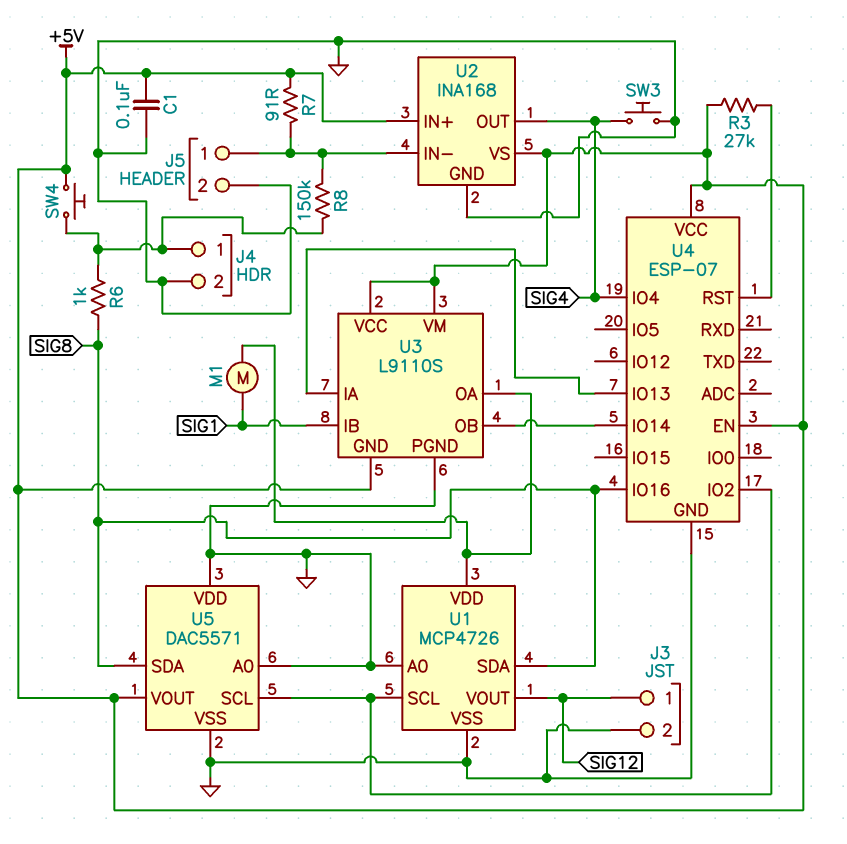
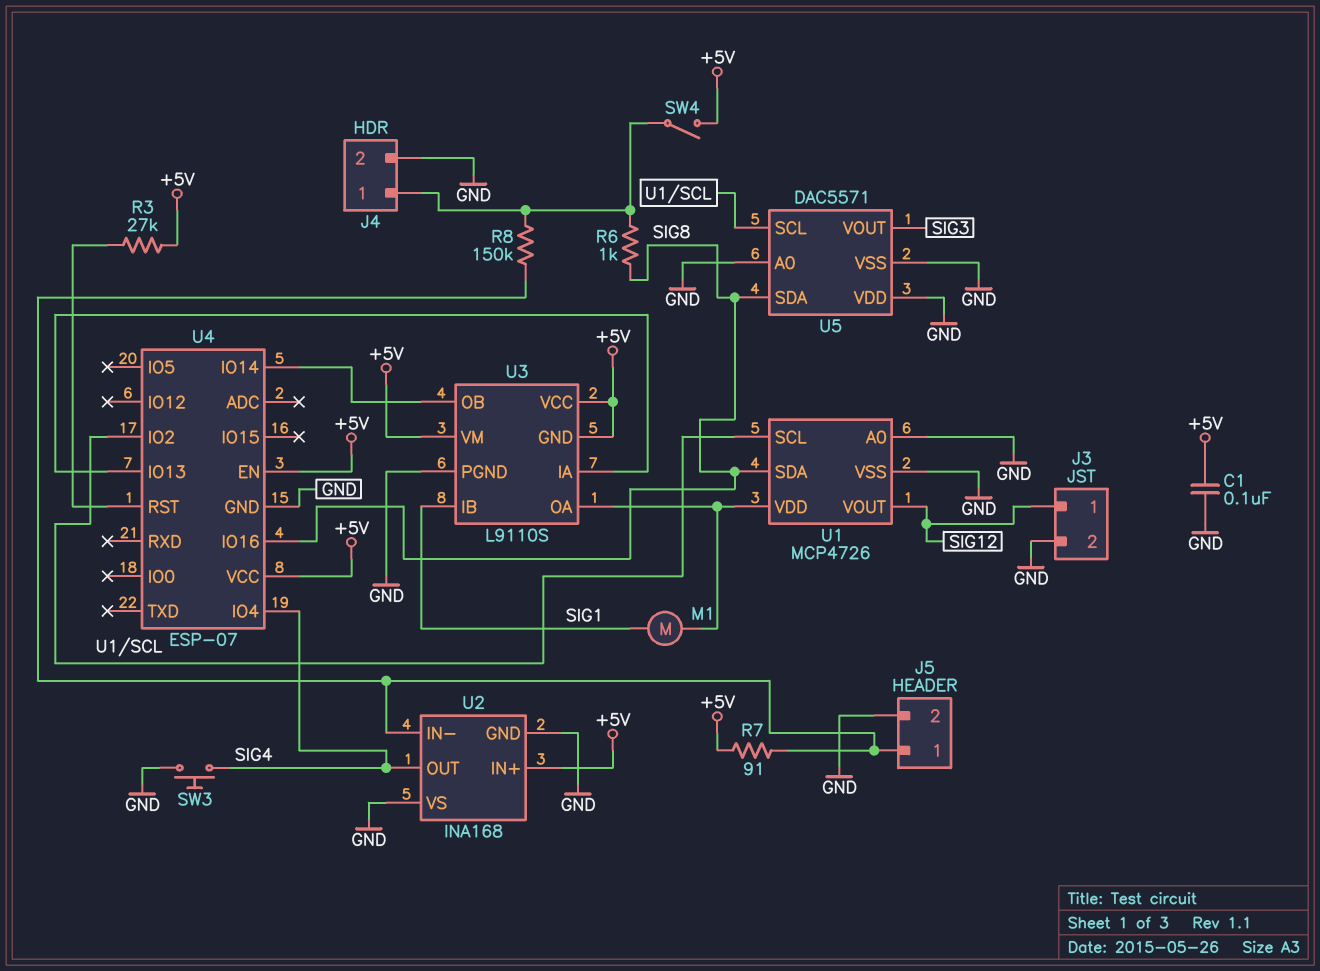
SW4: button (+5V, J4/1) -> switch (+5V, J4/1)
U2 pin VS: +5V -> GND
U5 pin VOUT: +5V -> SIG3

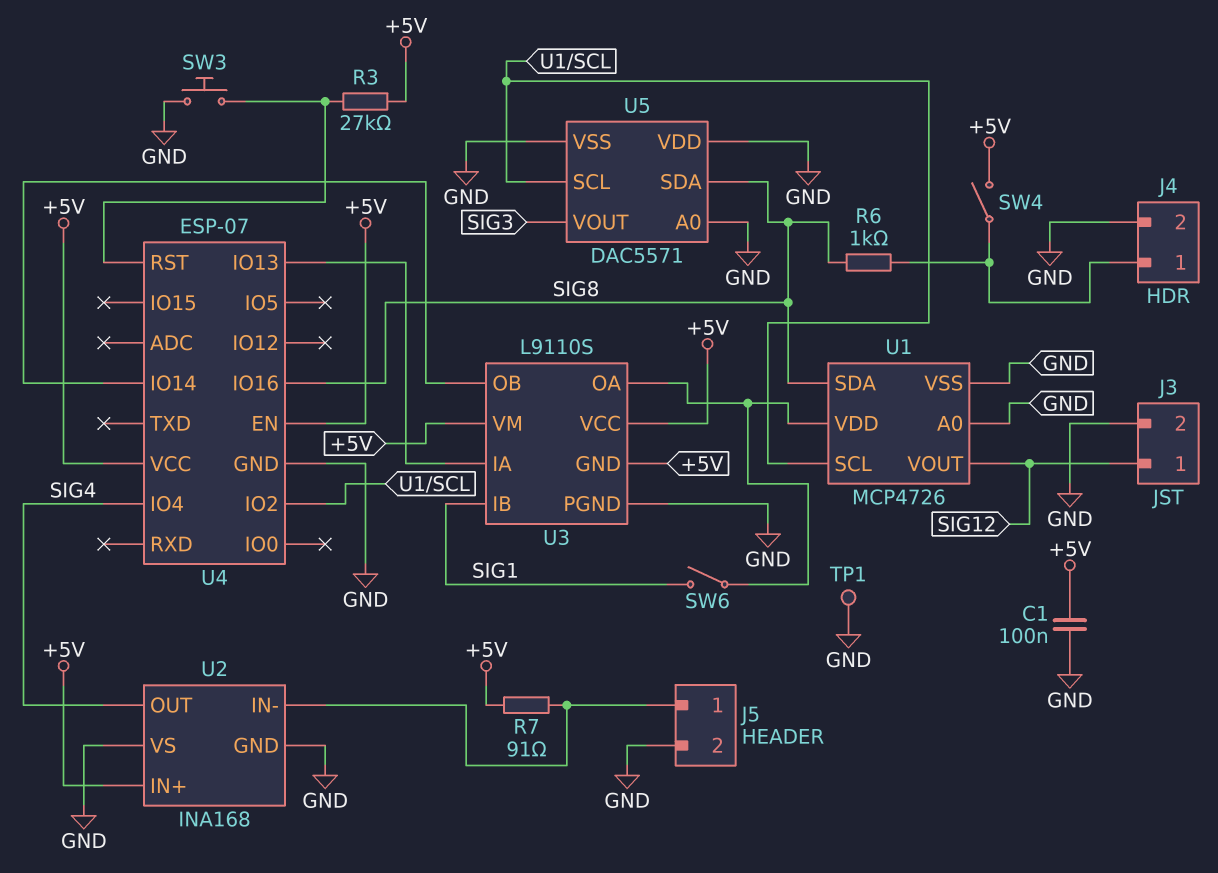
M1: motor (SIG1, U1/VDD) -> none
R8: 150k (J4/1, J5/1) -> none
SW3: button (GND, SIG4) -> button (GND, U4/RST)
SW6: none -> switch (SIG1, U1/VDD)
TP1: none -> test point (GND)

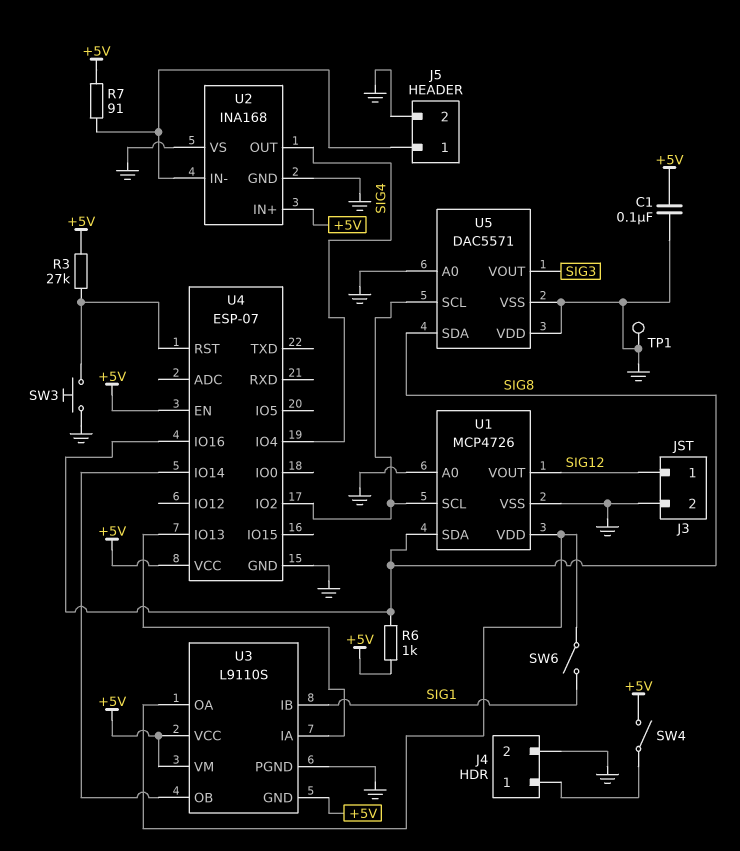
R6: 1k (J4/1, SIG8) -> 1k (+5V, SIG8)

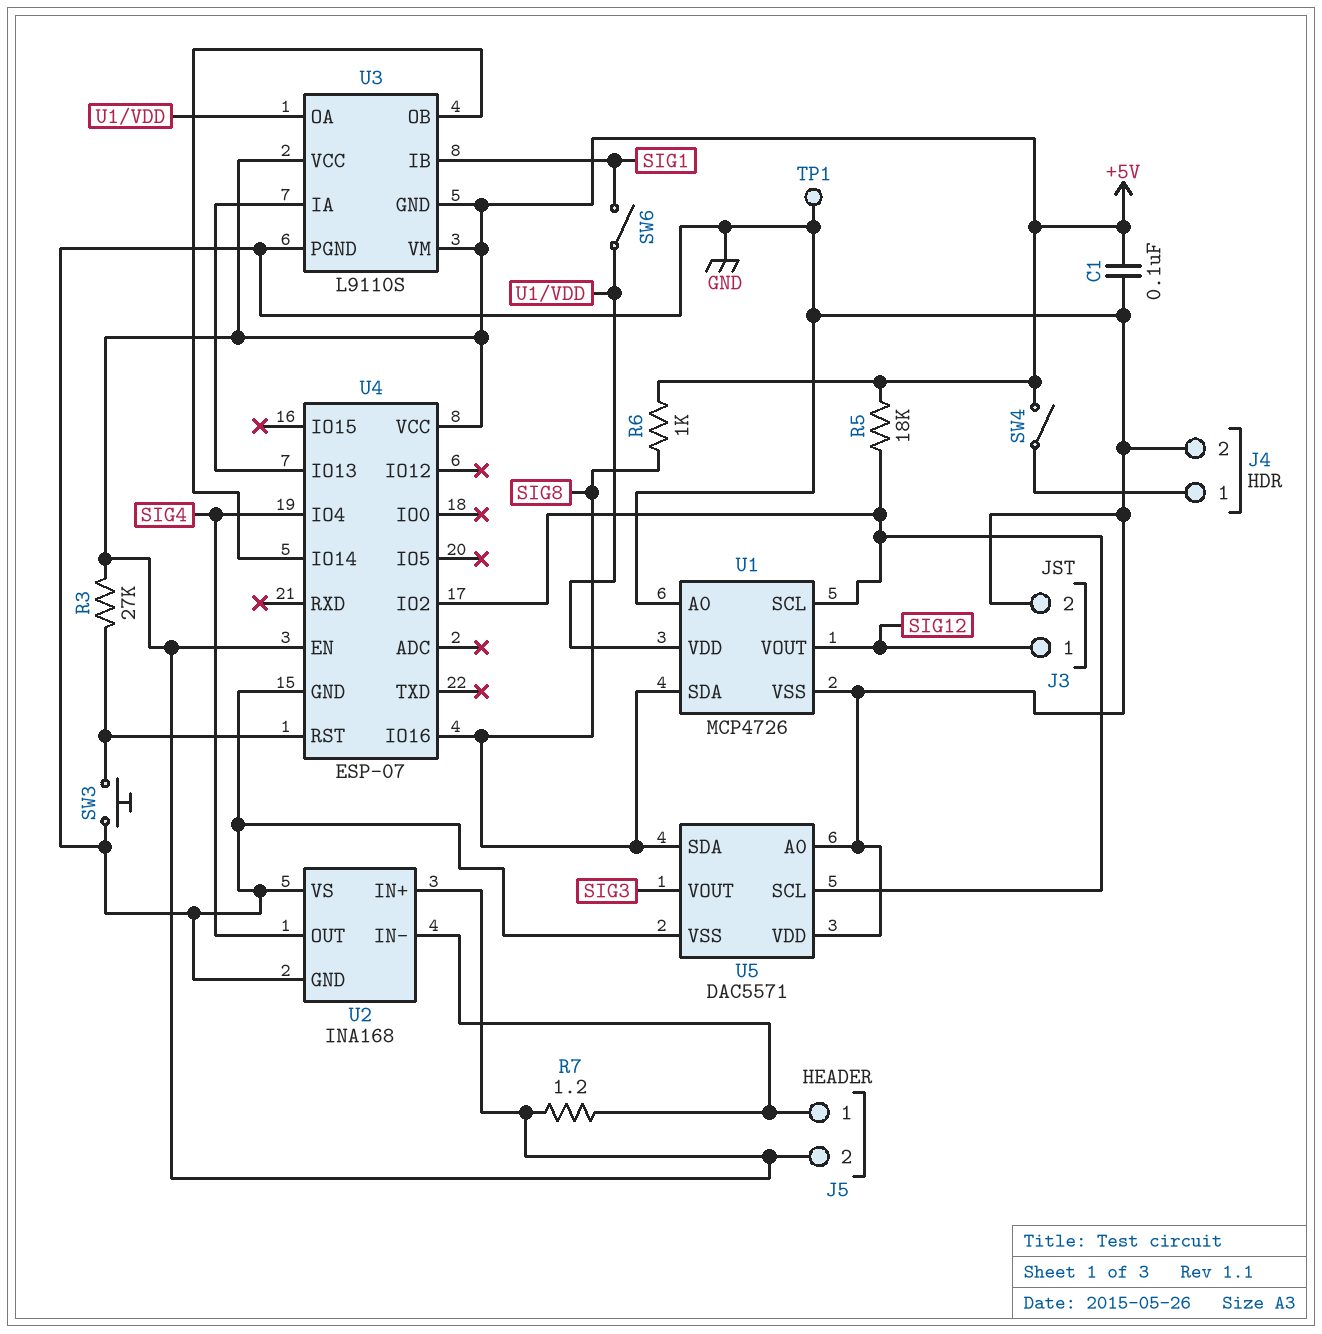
J5 pin 2: GND -> +5V
R5: none -> 18k (+5V, U1/SCL)
R7: 91 (+5V, J5/1) -> 1.2 (+5V, J5/1)

